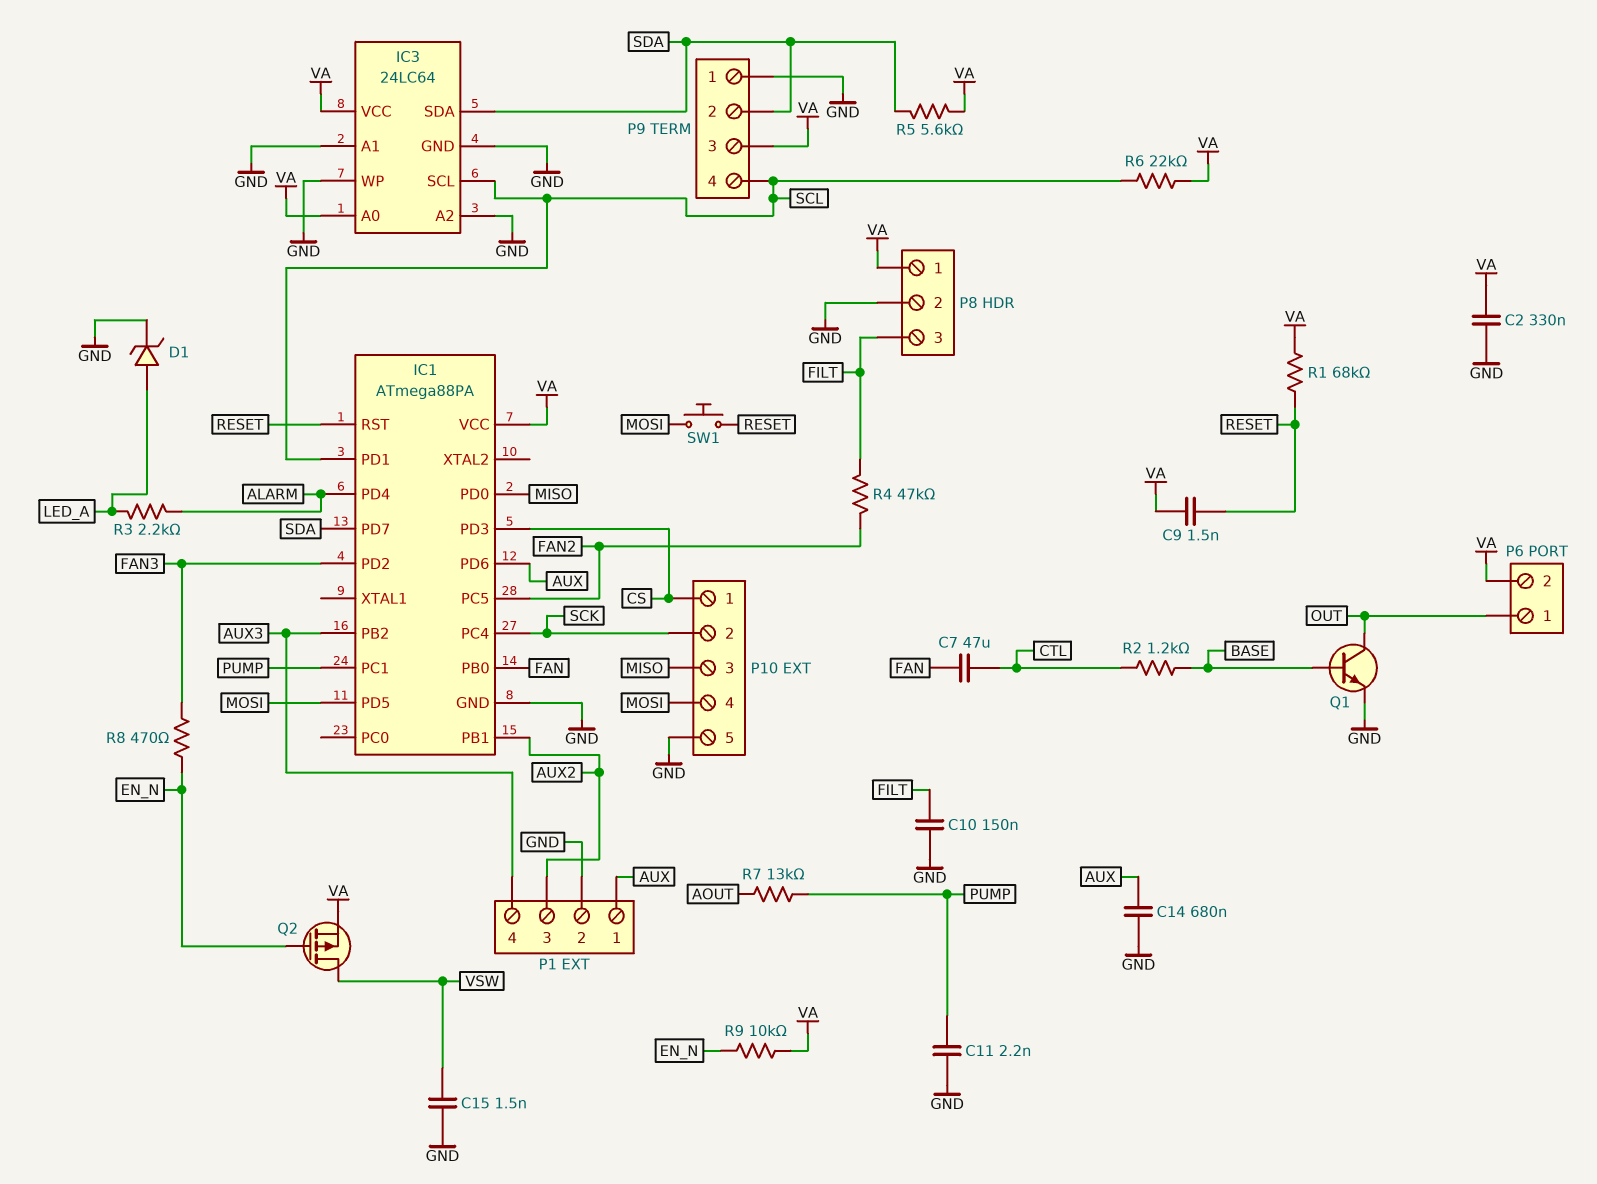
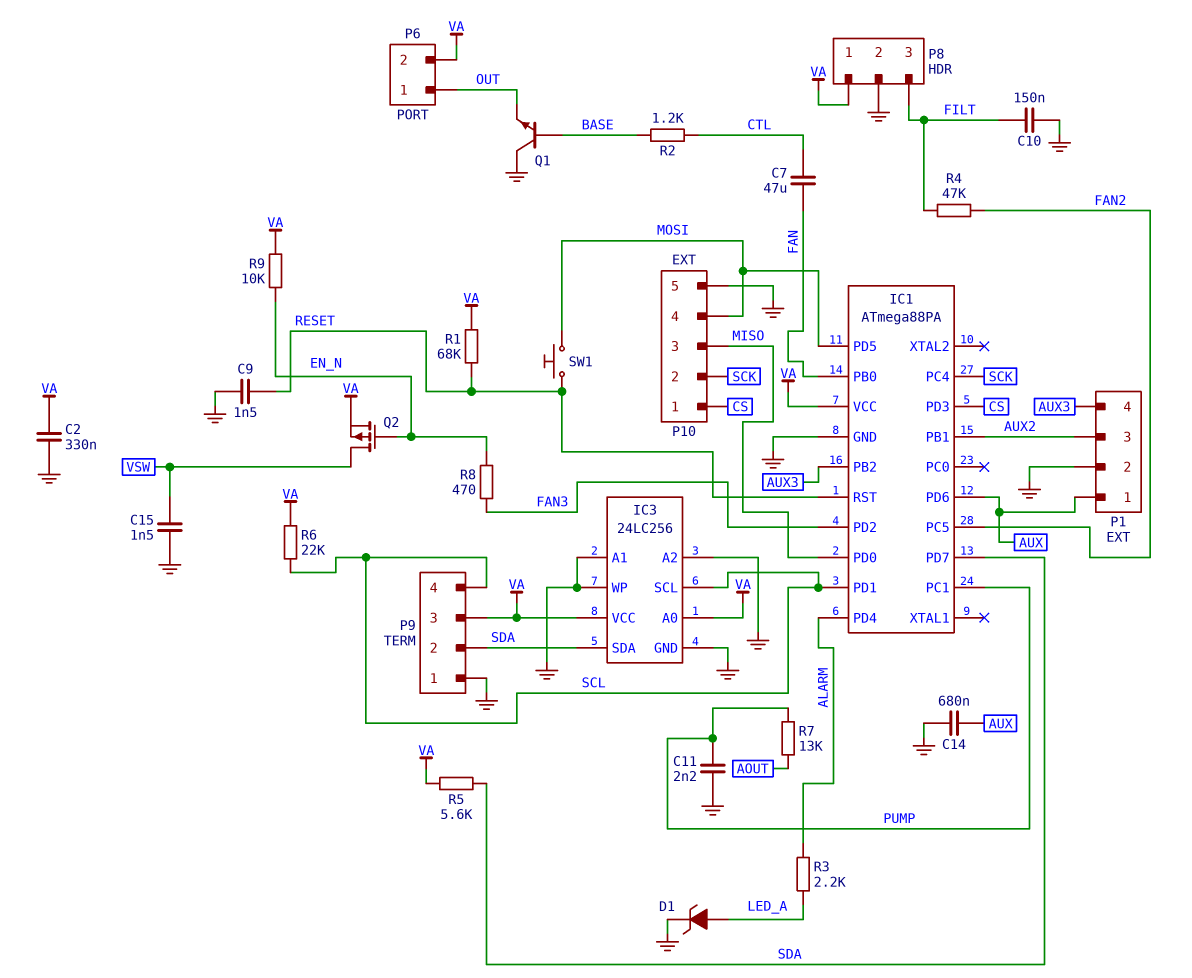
C9: 1.5nF (RESET, VA) -> 1.5nF (GND, RESET)
IC3: 24LC64 -> 24LC256
Q1: NPN (B BASE, C OUT, E GND) -> NPN (B BASE, C GND, E OUT)

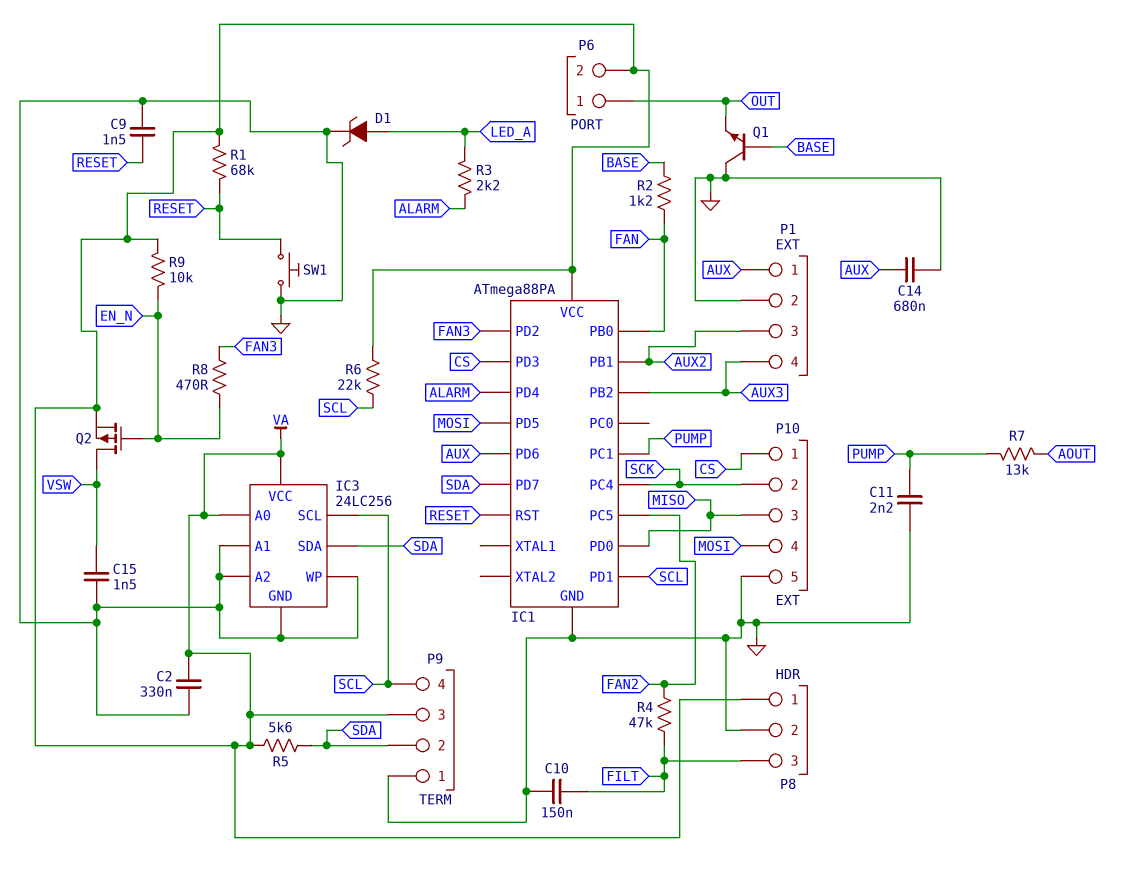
C7: 47uF (CTL, FAN) -> none
R2: 1.2k (BASE, CTL) -> 1.2k (BASE, FAN)
SW1: button (MOSI, RESET) -> button (GND, RESET)

